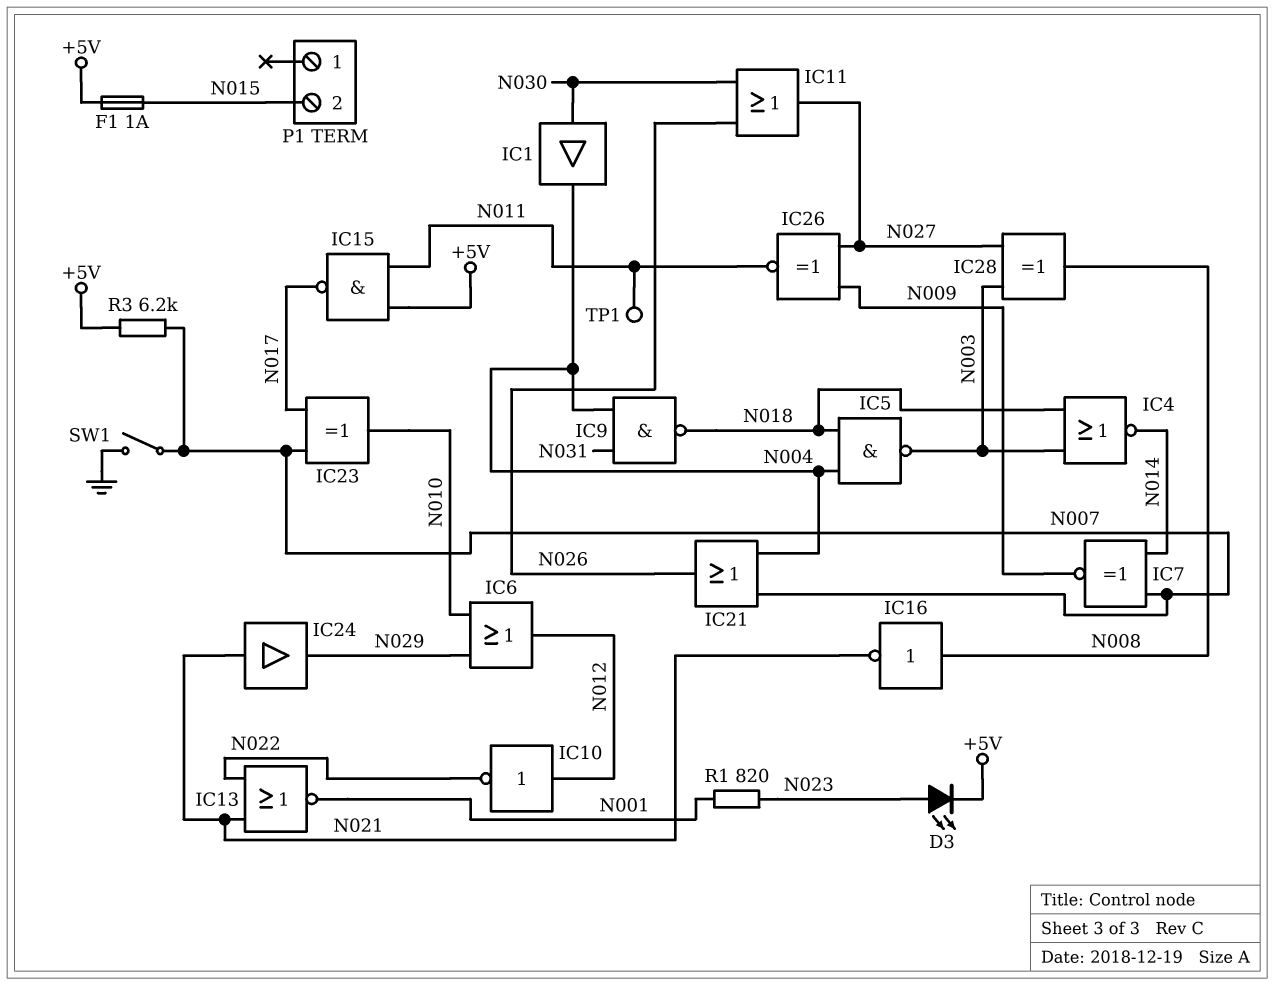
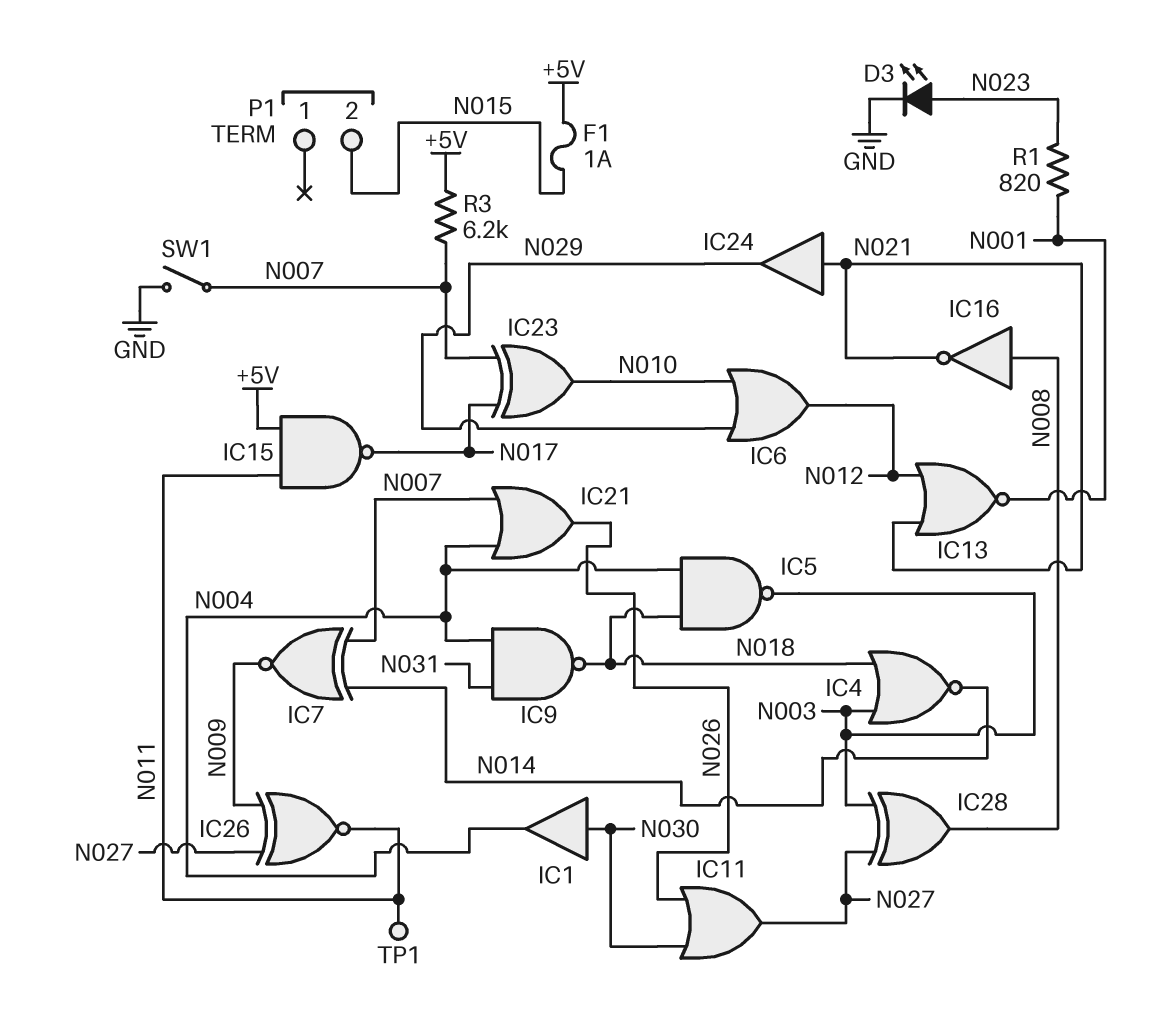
D3: LED (A N023, K +5V) -> LED (A N023, K GND)
IC10: NOT (in N012, out N022) -> none
IC13: NOR (in N021, in N022, out N001) -> NOR (in N012, in N021, out N001)

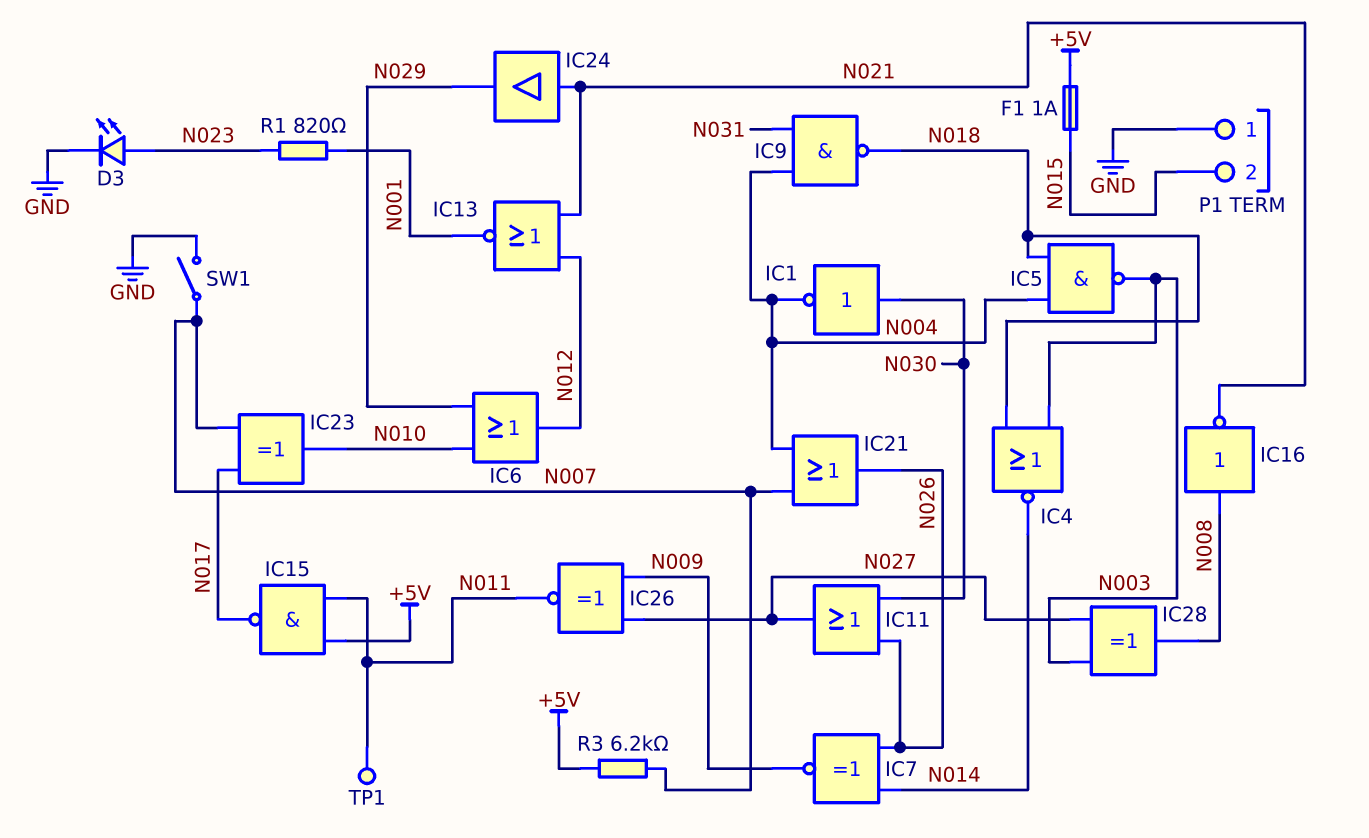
IC1: buffer (in N030, out N004) -> NOT (in N030, out N004)
IC7: XNOR (in N007, in N014, out N009) -> XNOR (in N014, in N026, out N009)
P1 pin 1: none -> GND

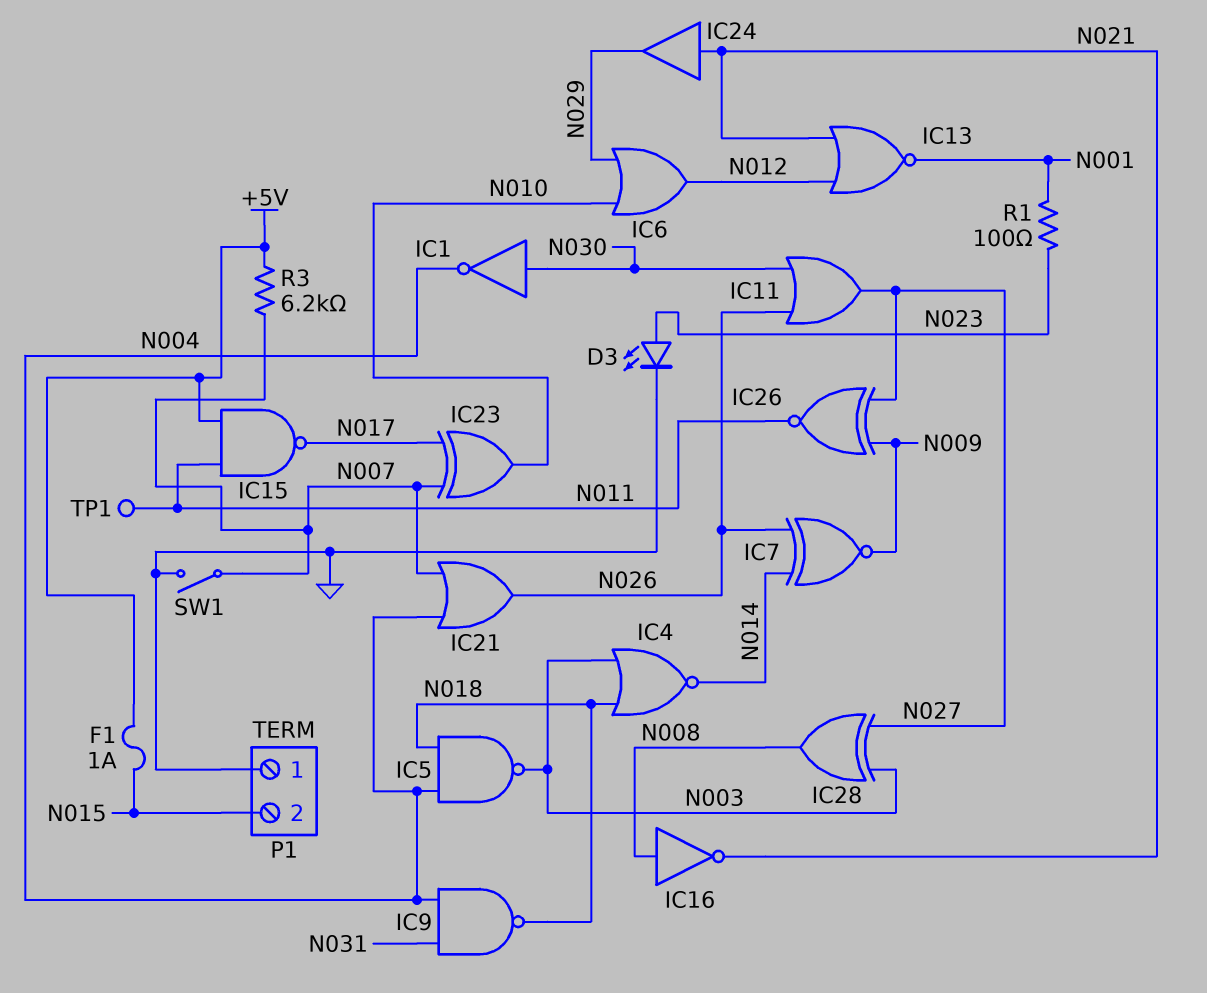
R1: 820 (N001, N023) -> 100 (N001, N023)

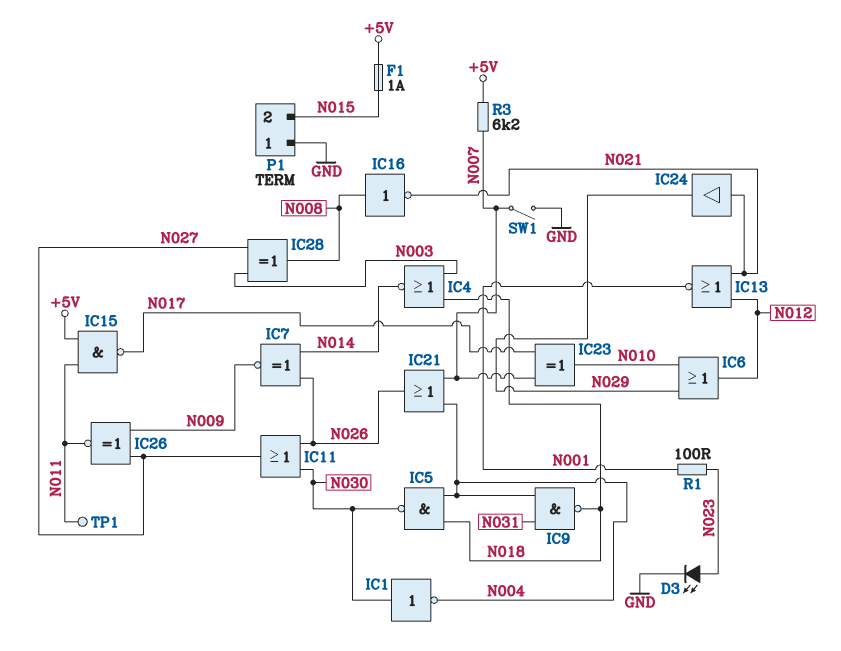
IC5: NAND (in N004, in N018, out N003) -> NAND (in N004, in N018, out N030)

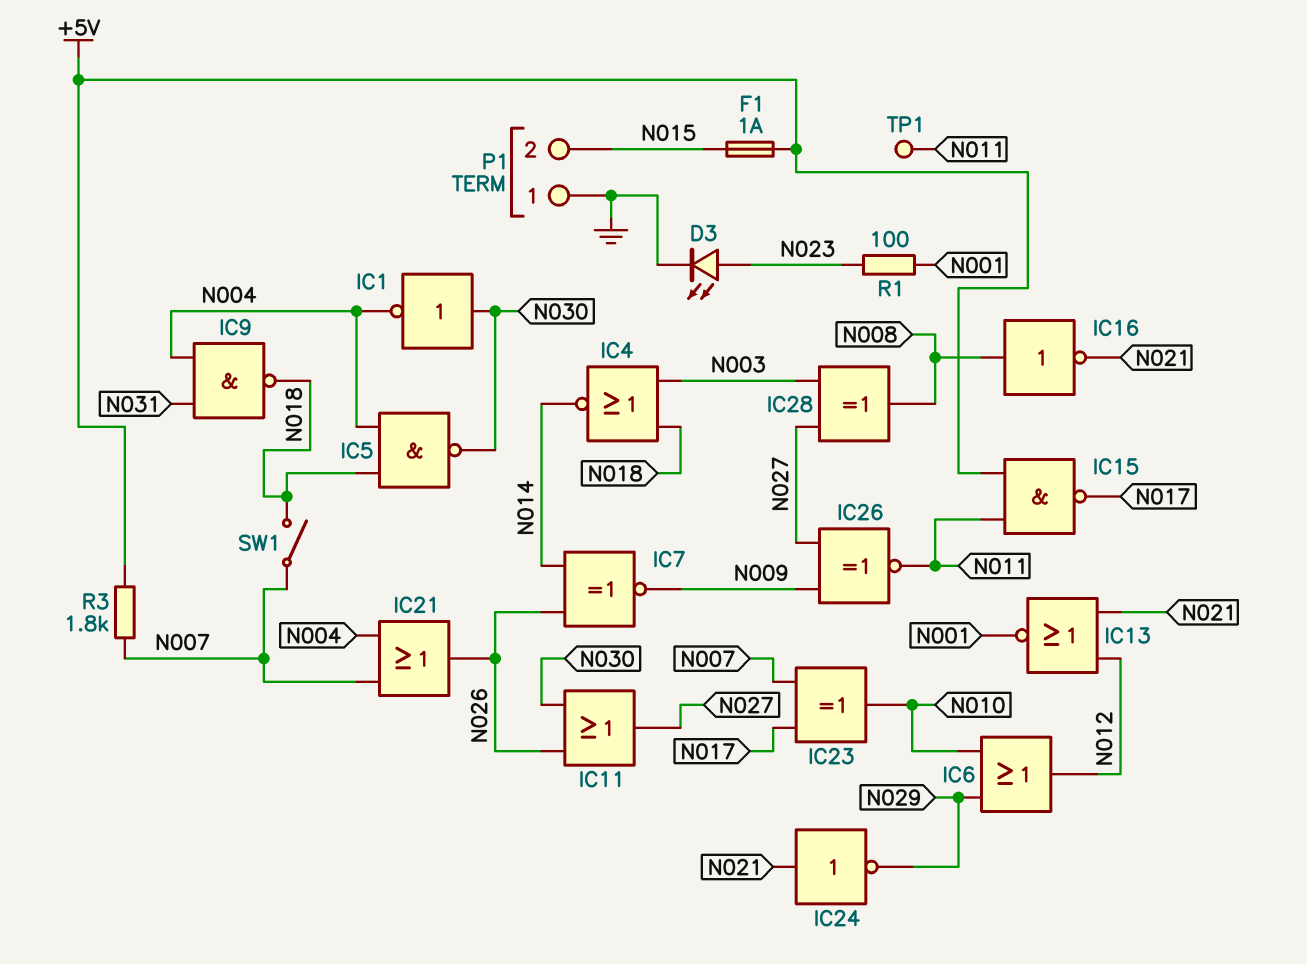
IC24: buffer (in N021, out N029) -> NOT (in N021, out N029)
R3: 6.2k (+5V, N007) -> 1.8k (+5V, N007)
SW1: switch (GND, N007) -> switch (N007, N018)

